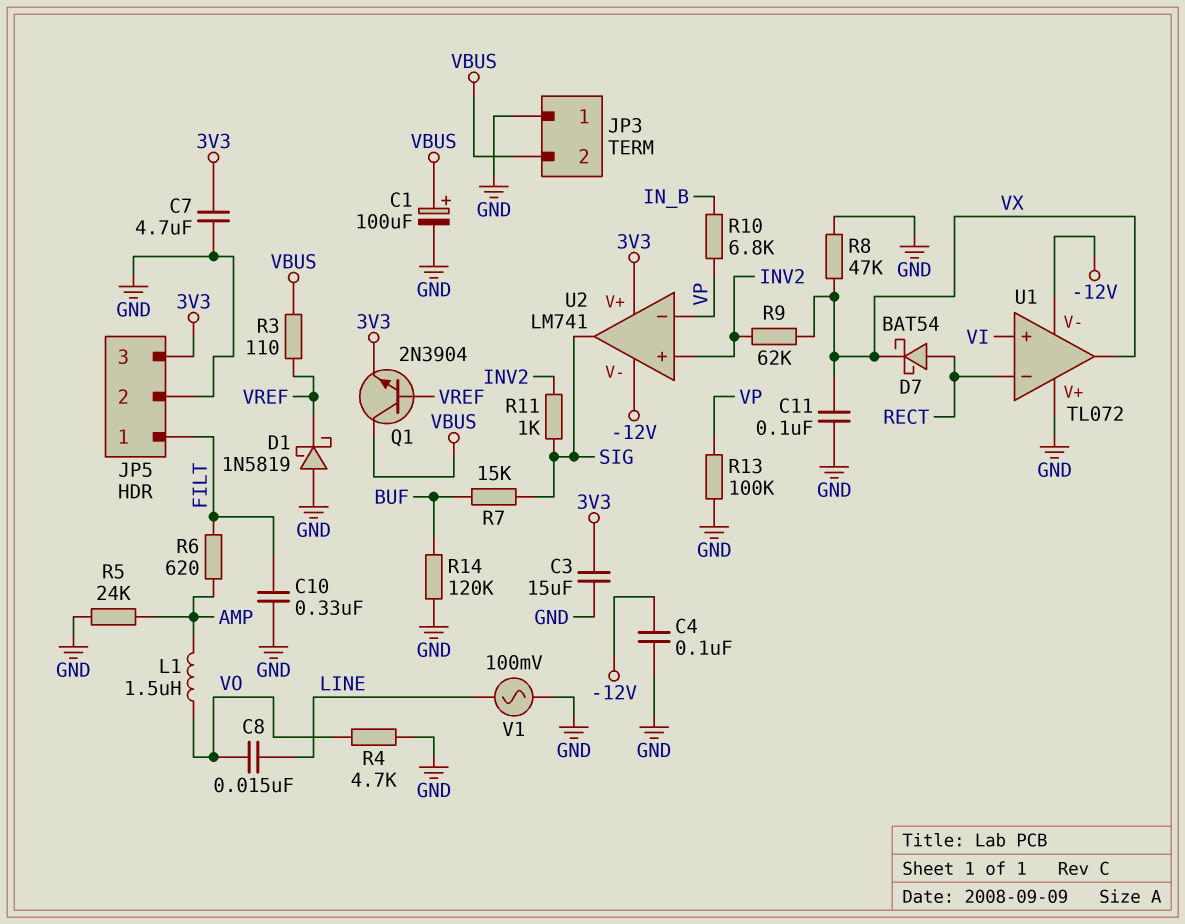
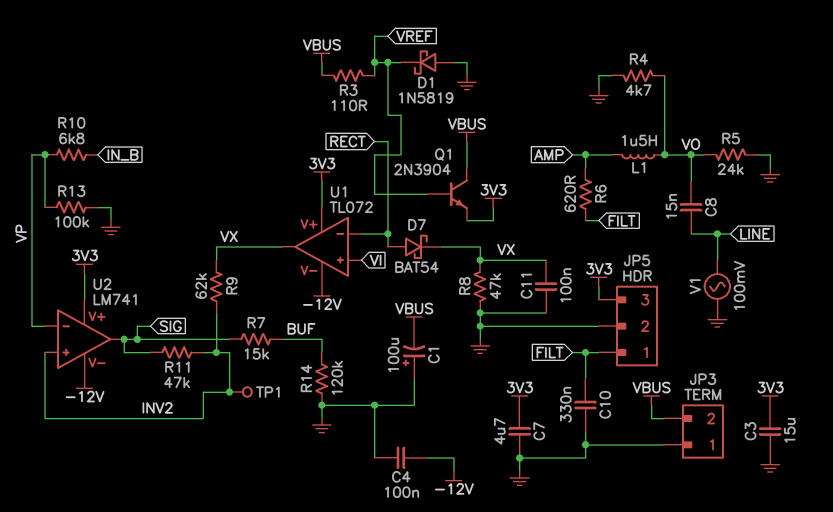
C1: 100uF (plus VBUS, minus GND) -> 100uF (plus GND, minus VBUS)
R5: 24k (AMP, GND) -> 24k (GND, VO)
R11: 1k (INV2, SIG) -> 47k (INV2, SIG)
TP1: none -> test point (INV2)
U1 pin V+: GND -> 3V3

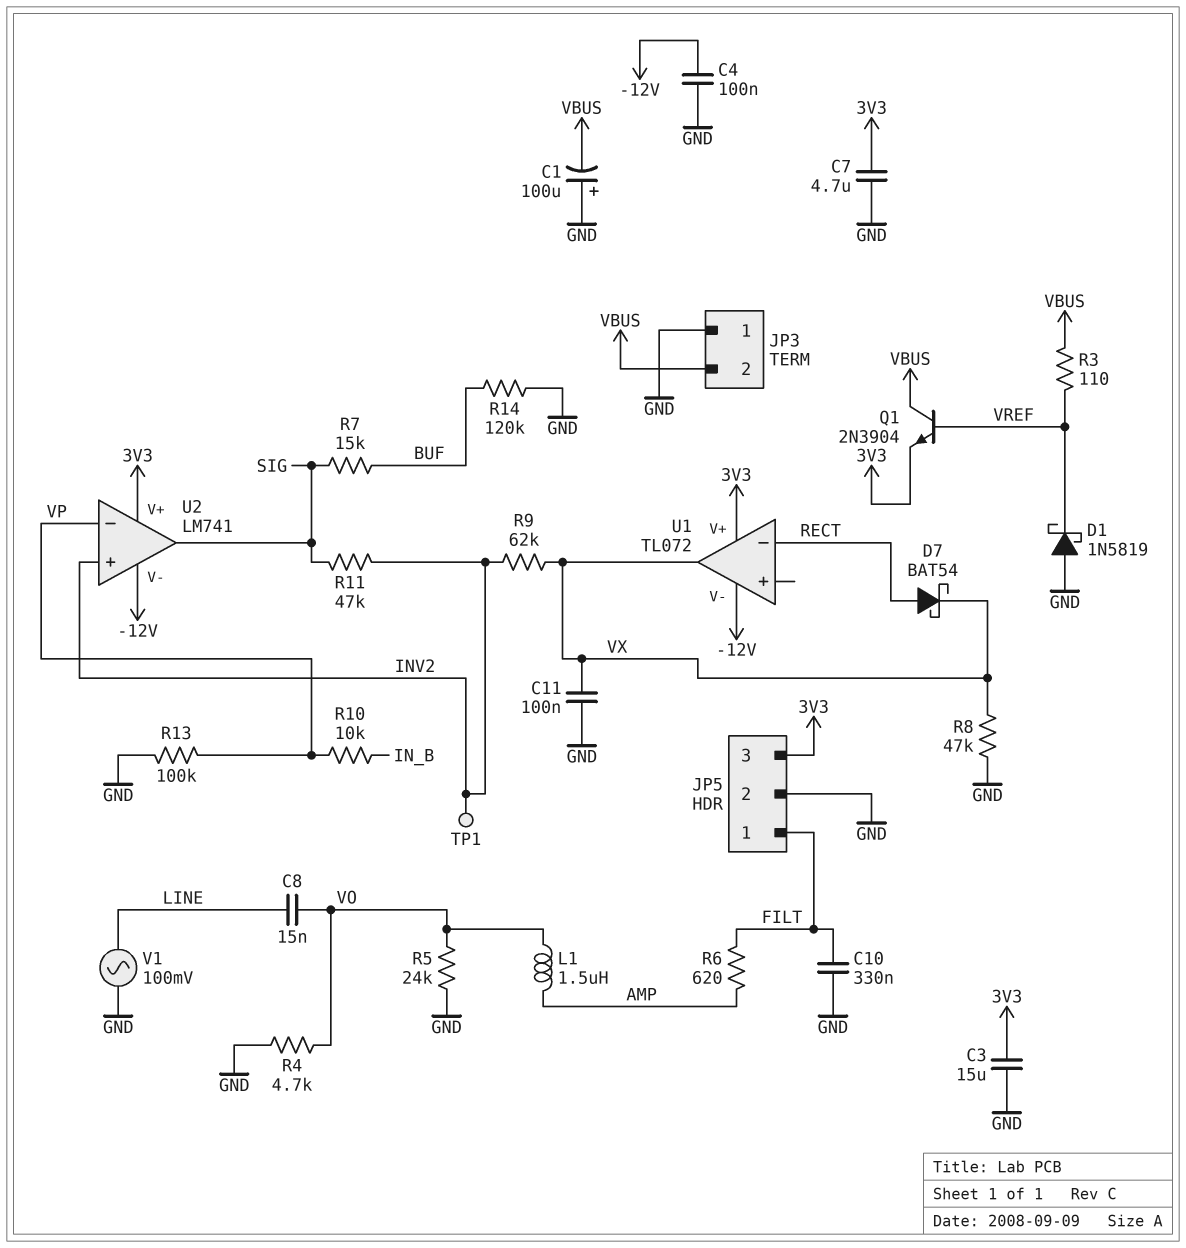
R10: 6.8k (IN_B, VP) -> 10k (IN_B, VP)
U1 pin in+: VI -> none

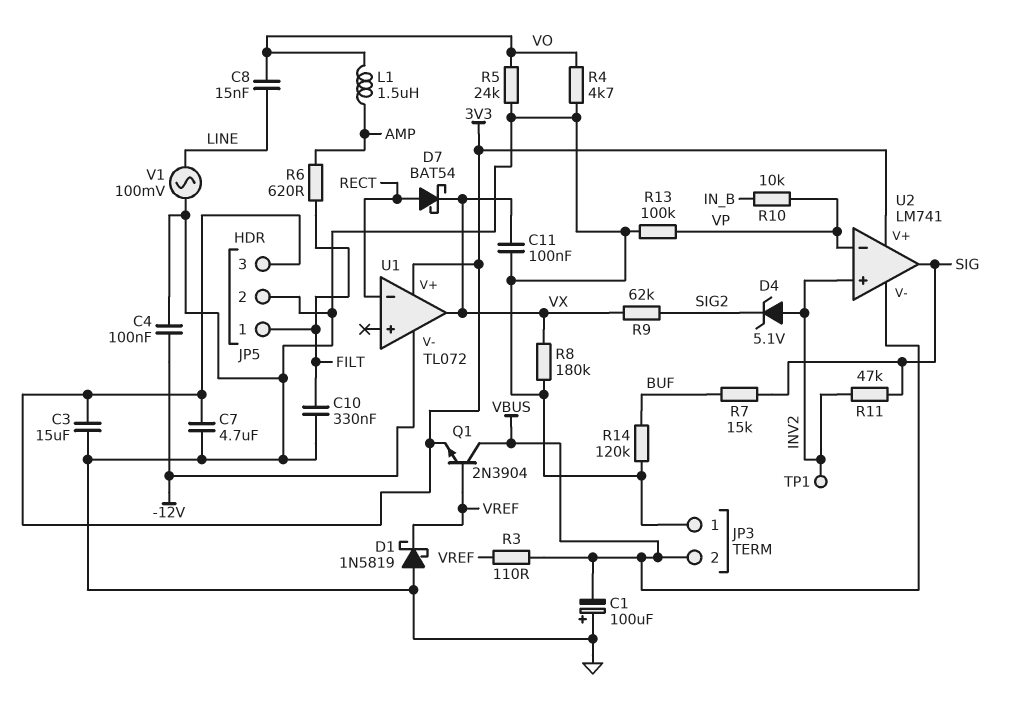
D4: none -> zener 5.1V (A INV2, K SIG2)
R8: 47k (GND, VX) -> 180k (GND, VX)
R9: 62k (INV2, VX) -> 62k (SIG2, VX)
U2 pin V-: -12V -> VBUS

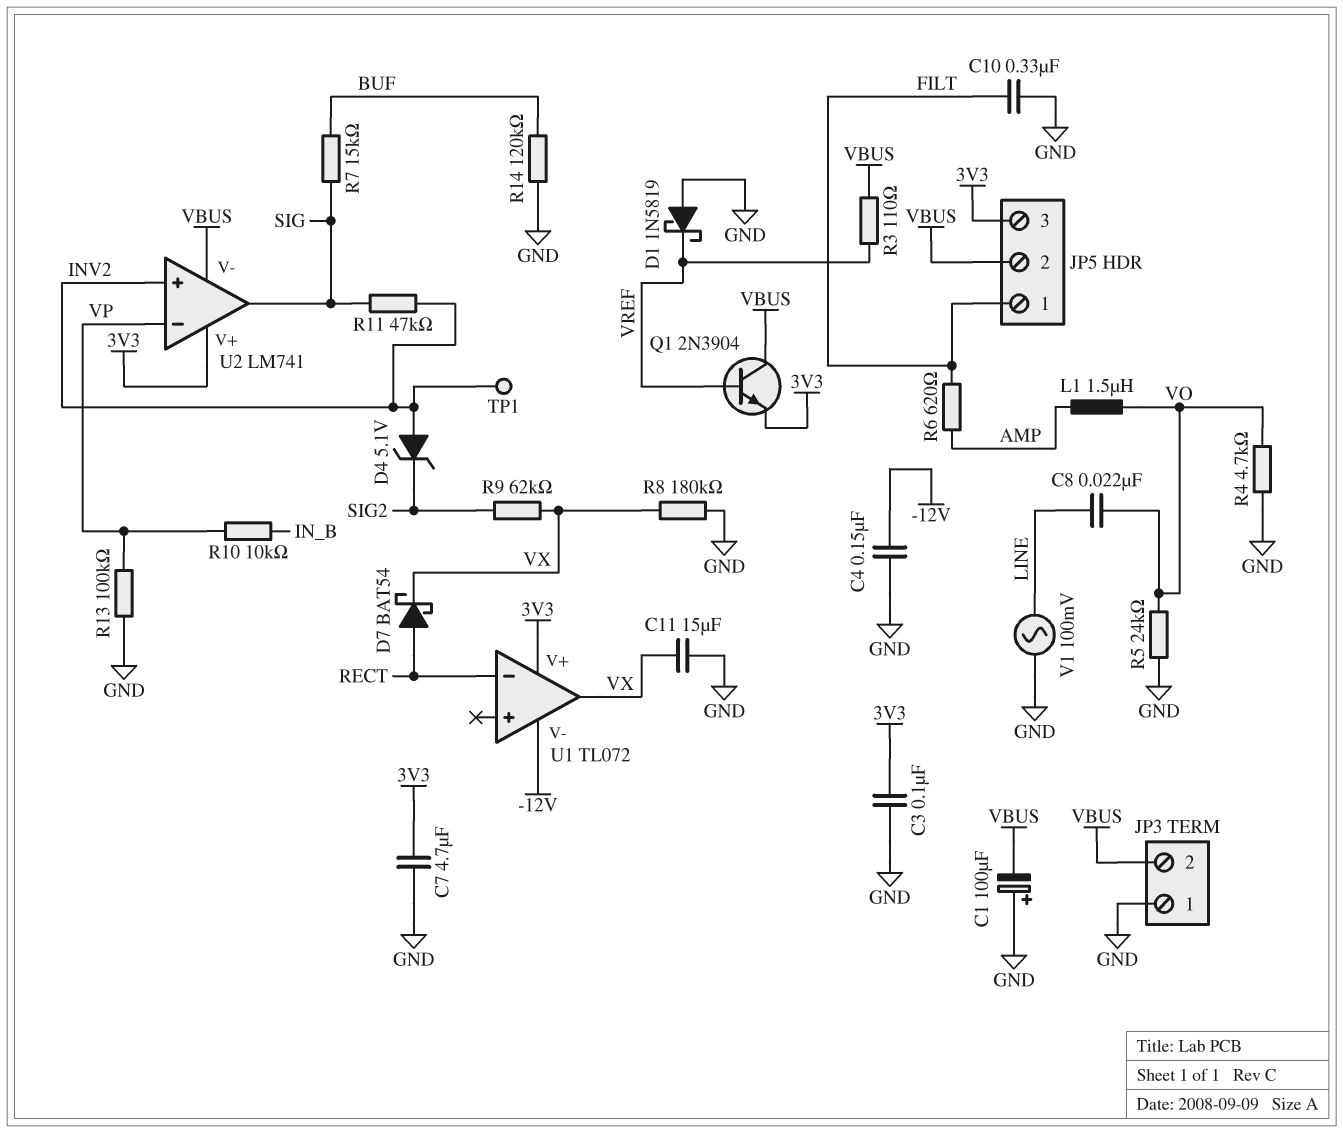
C3: 15uF (3V3, GND) -> 100nF (3V3, GND)
C4: 100nF (-12V, GND) -> 150nF (-12V, GND)
C8: 15nF (LINE, VO) -> 22nF (LINE, VO)
C11: 100nF (GND, VX) -> 15uF (GND, VX)
JP5 pin 2: GND -> VBUS

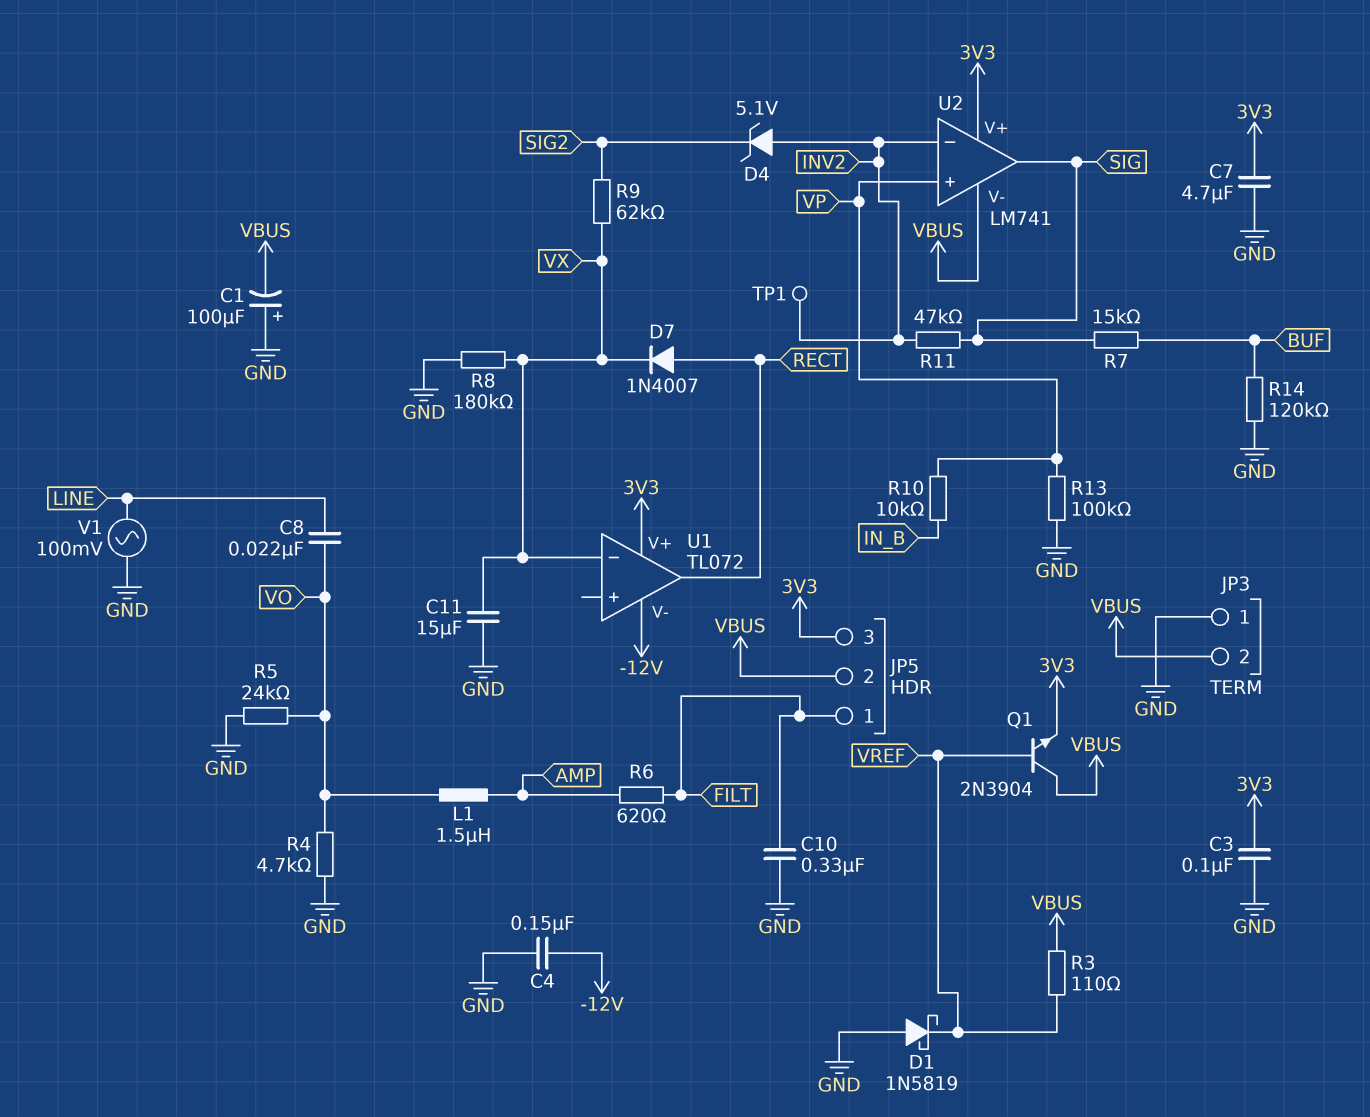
D7: schottky BAT54 (A RECT, K VX) -> diode 1N4007 (A RECT, K VX)
U1 pin in-: RECT -> VX
U1 pin out: VX -> RECT
U2 pin in+: INV2 -> VP
U2 pin in-: VP -> INV2

